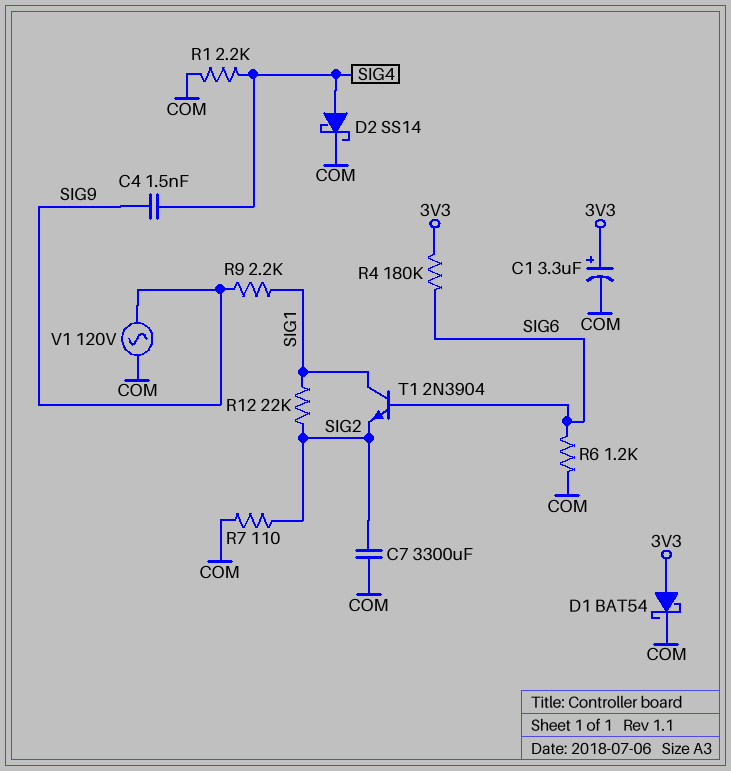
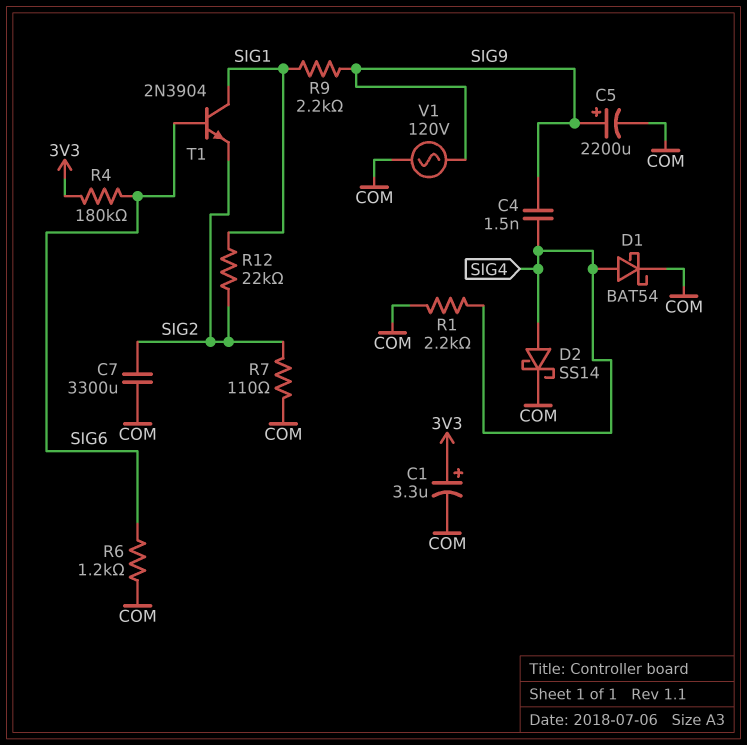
C5: none -> 2200uF (plus SIG9, minus COM)
D1: schottky BAT54 (A 3V3, K COM) -> schottky BAT54 (A SIG4, K COM)

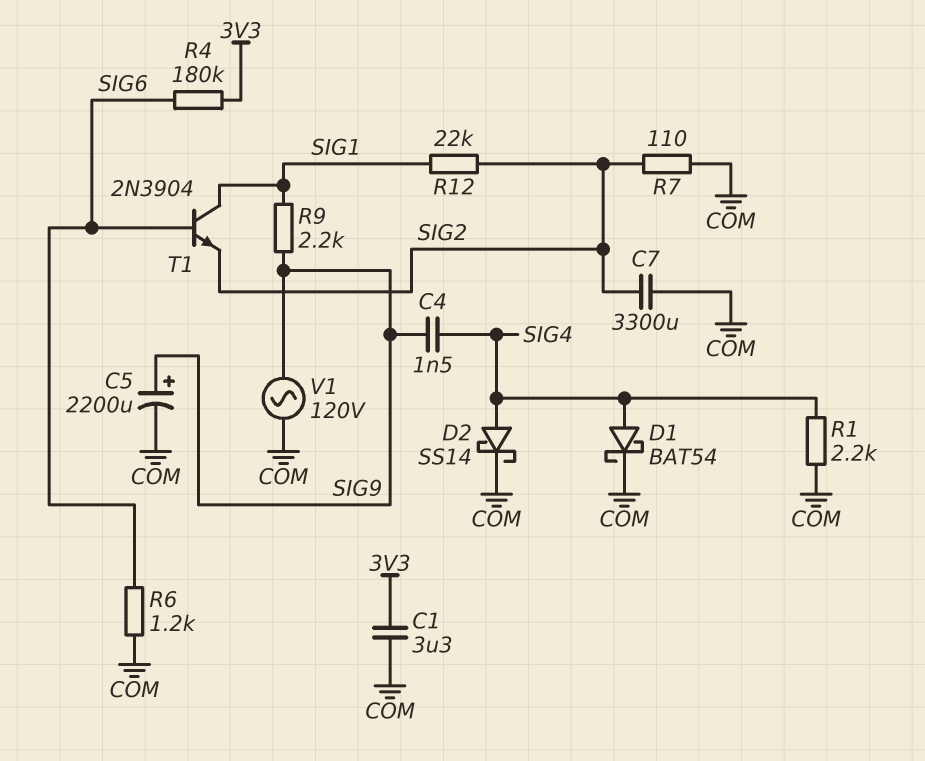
C1: 3.3uF (plus 3V3, minus COM) -> 3.3uF (3V3, COM)

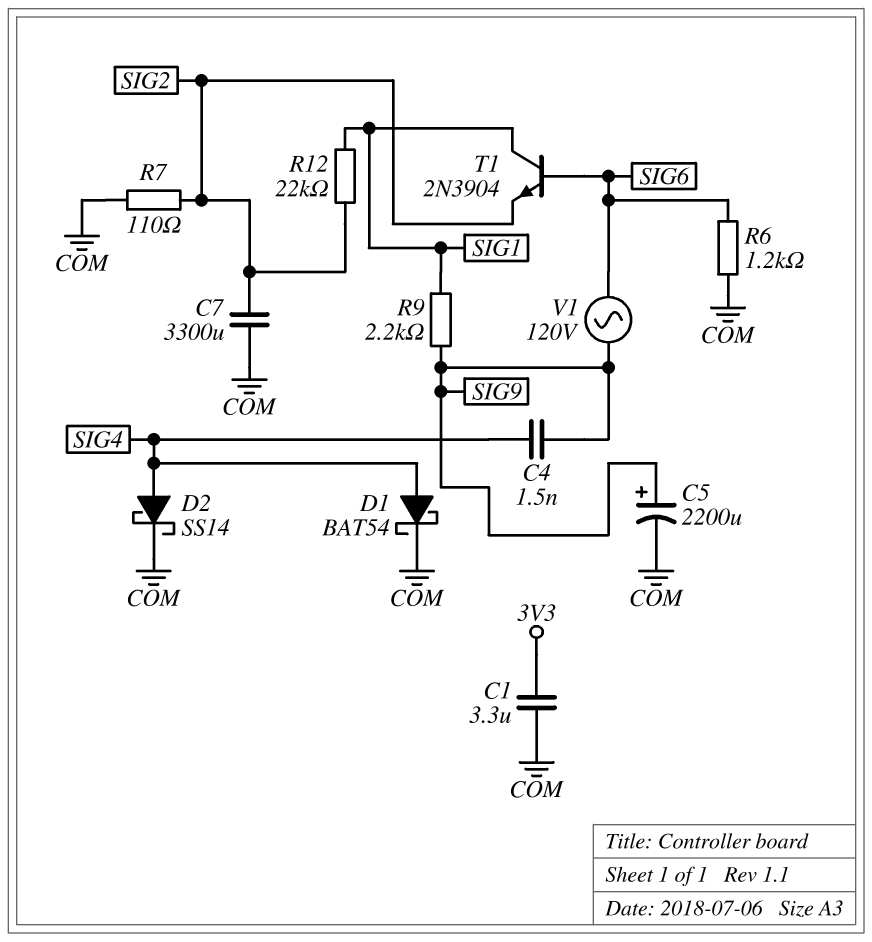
R1: 2.2k (COM, SIG4) -> none
R4: 180k (3V3, SIG6) -> none
V1: AC 120V (COM, SIG9) -> AC 120V (SIG6, SIG9)

